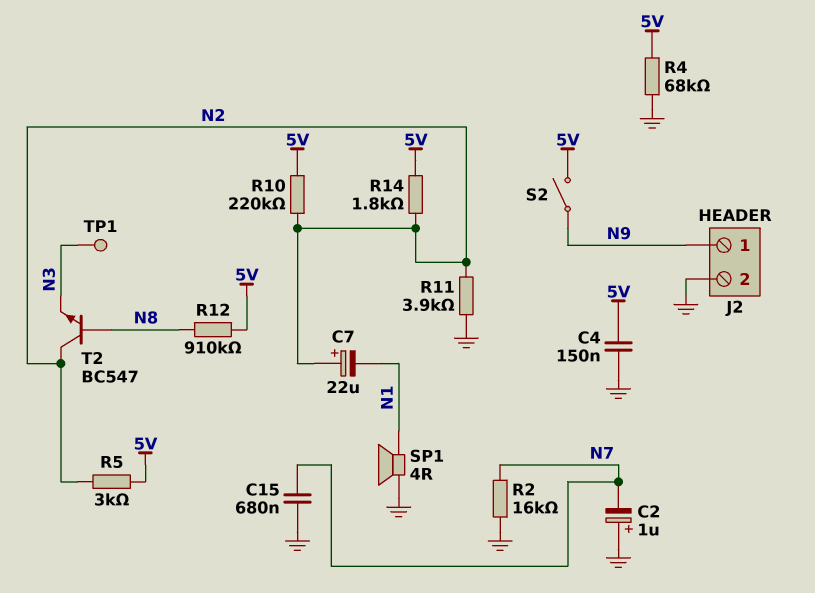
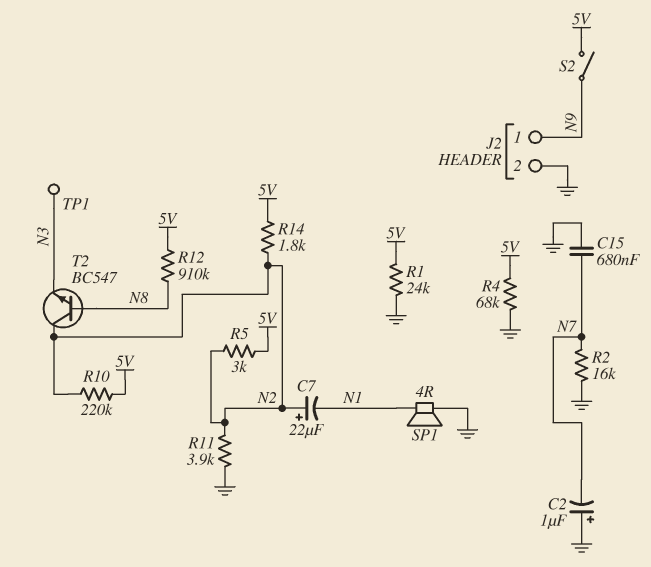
C4: 150nF (5V, GND) -> none
R1: none -> 24k (5V, GND)

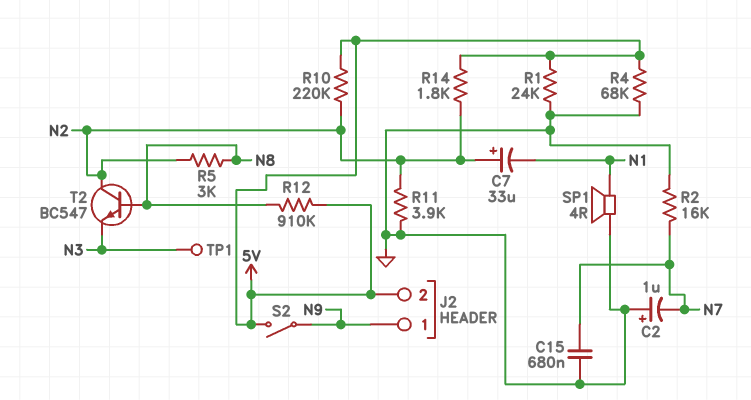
C7: 22uF (plus N2, minus N1) -> 33uF (plus N2, minus N1)
J2 pin 2: GND -> 5V
R5: 3k (5V, N2) -> 3k (N2, N8)

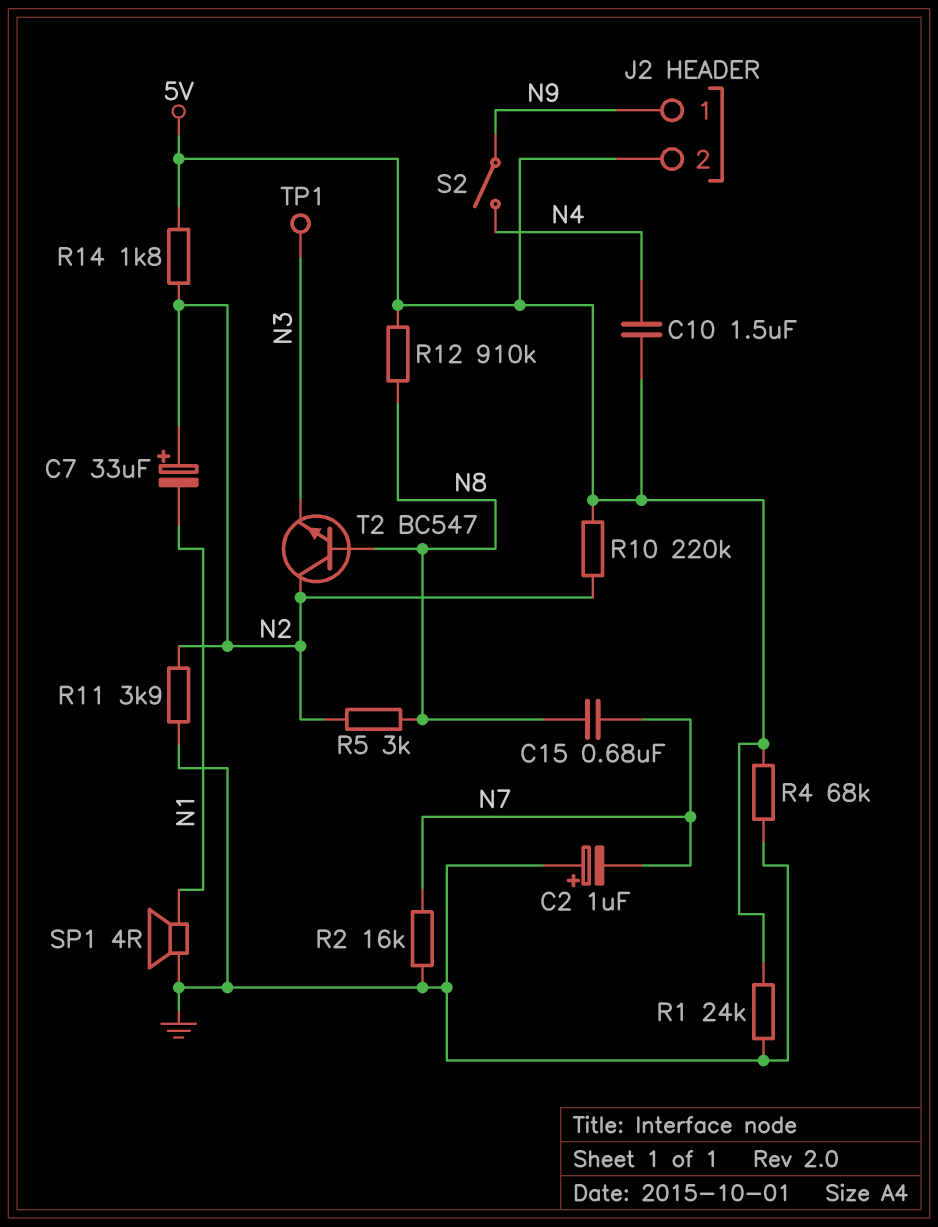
C10: none -> 1.5uF (5V, N4)
C15: 680nF (GND, N7) -> 680nF (N7, N8)
S2: switch (5V, N9) -> switch (N4, N9)

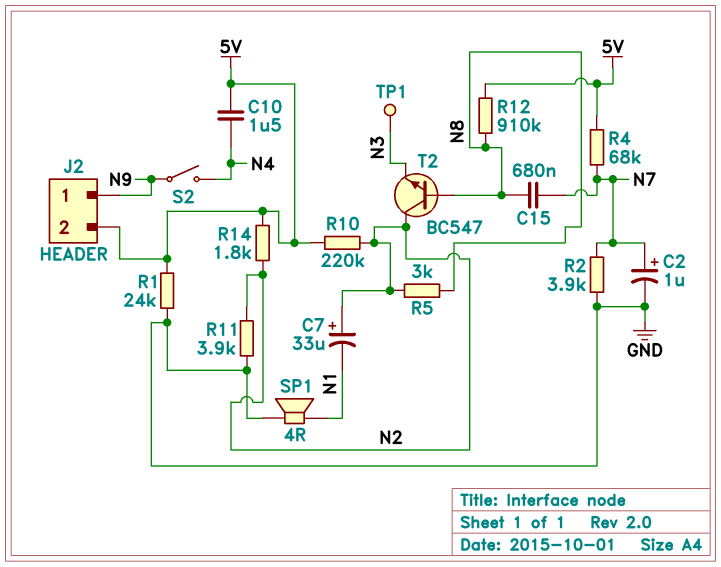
C2: 1uF (plus GND, minus N7) -> 1uF (plus N7, minus GND)
R2: 16k (GND, N7) -> 3.9k (GND, N7)
R4: 68k (5V, GND) -> 68k (5V, N7)

